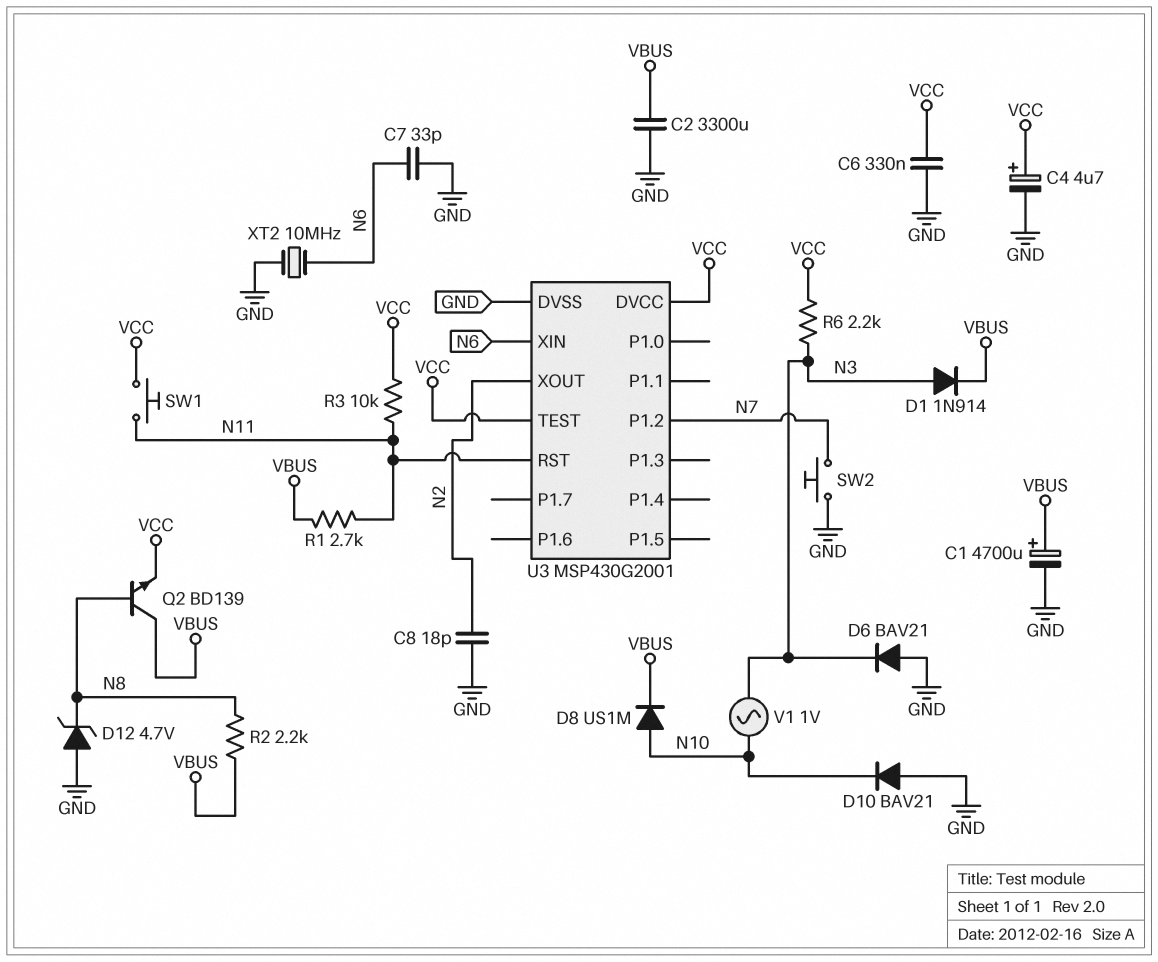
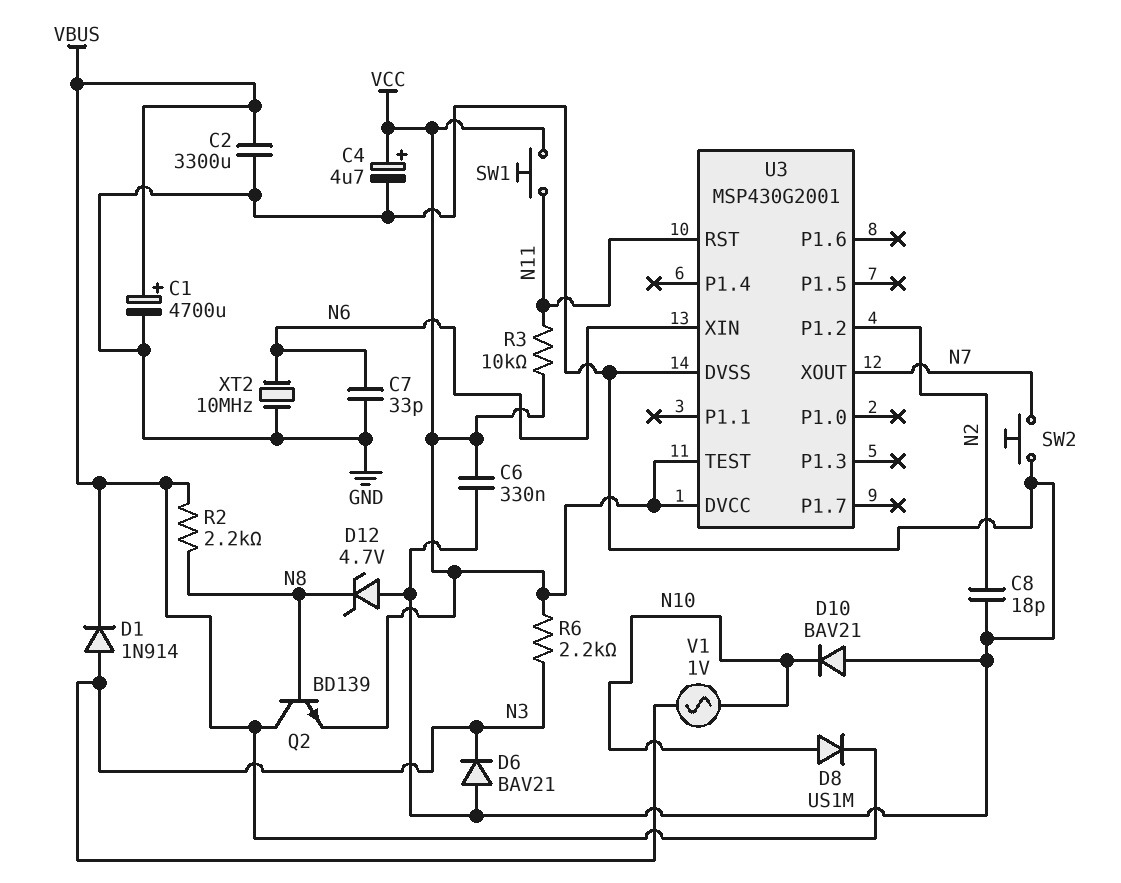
R1: 2.7k (N11, VBUS) -> none
U3 pin P1.2: N7 -> N2
U3 pin XOUT: N2 -> N7

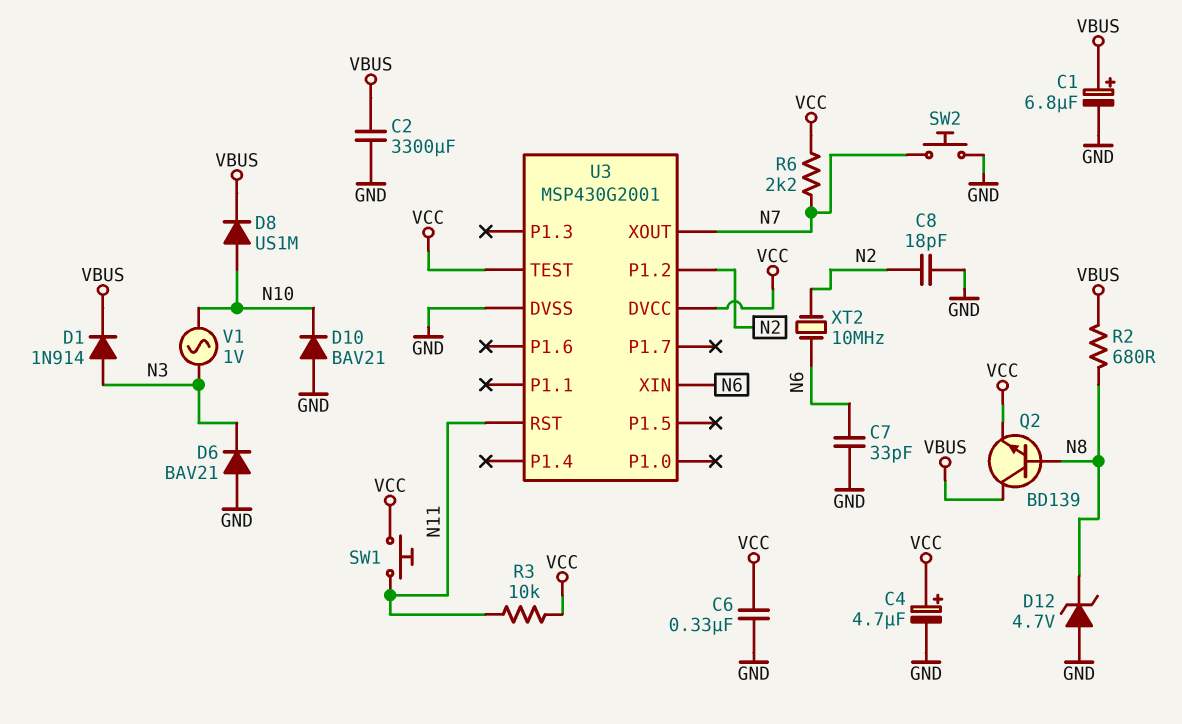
C1: 4700uF (plus VBUS, minus GND) -> 6.8uF (plus VBUS, minus GND)
R2: 2.2k (N8, VBUS) -> 680 (N8, VBUS)
R6: 2.2k (N3, VCC) -> 2.2k (N7, VCC)
XT2: 10MHz (GND, N6) -> 10MHz (N2, N6)

